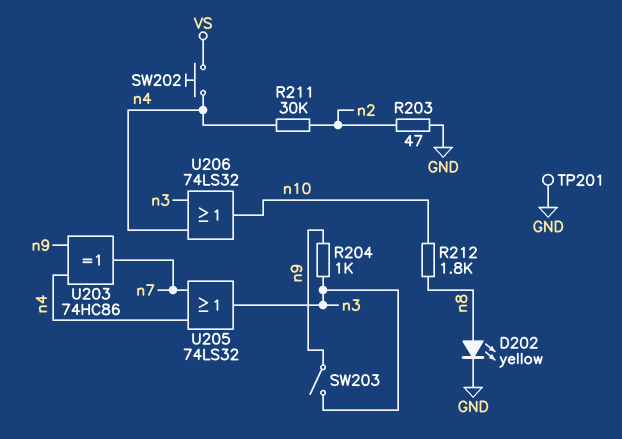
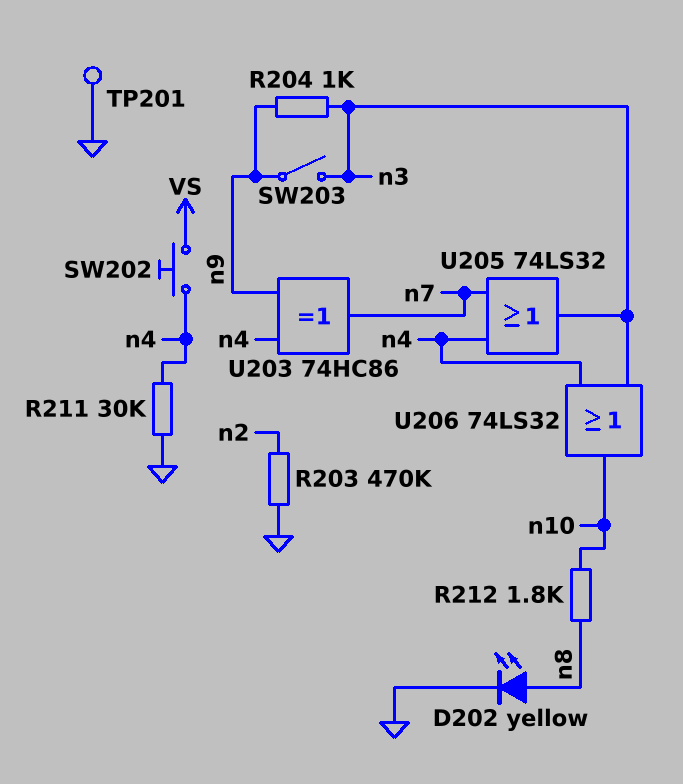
R203: 47 (GND, n2) -> 470k (GND, n2)
R211: 30k (n2, n4) -> 30k (GND, n4)

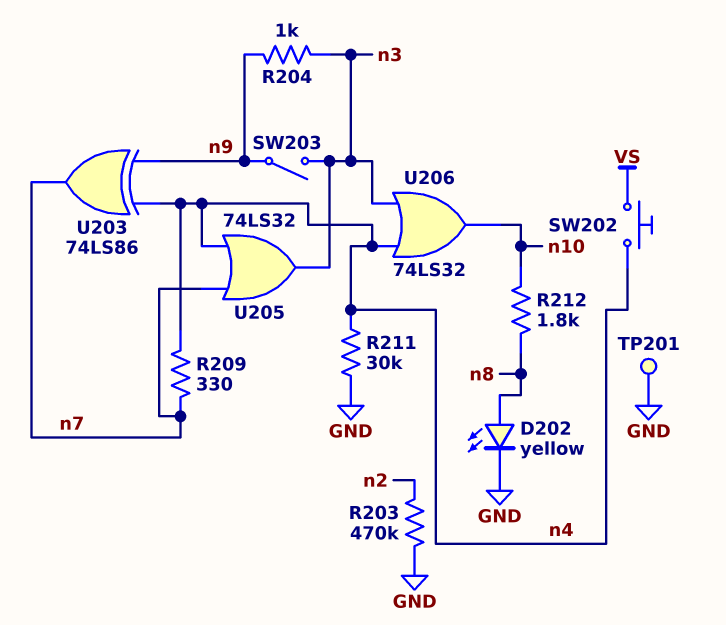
R209: none -> 330 (n4, n7)
U203: XOR 74HC86 (in n4, in n9, out n7) -> XOR 74LS86 (in n4, in n9, out n7)

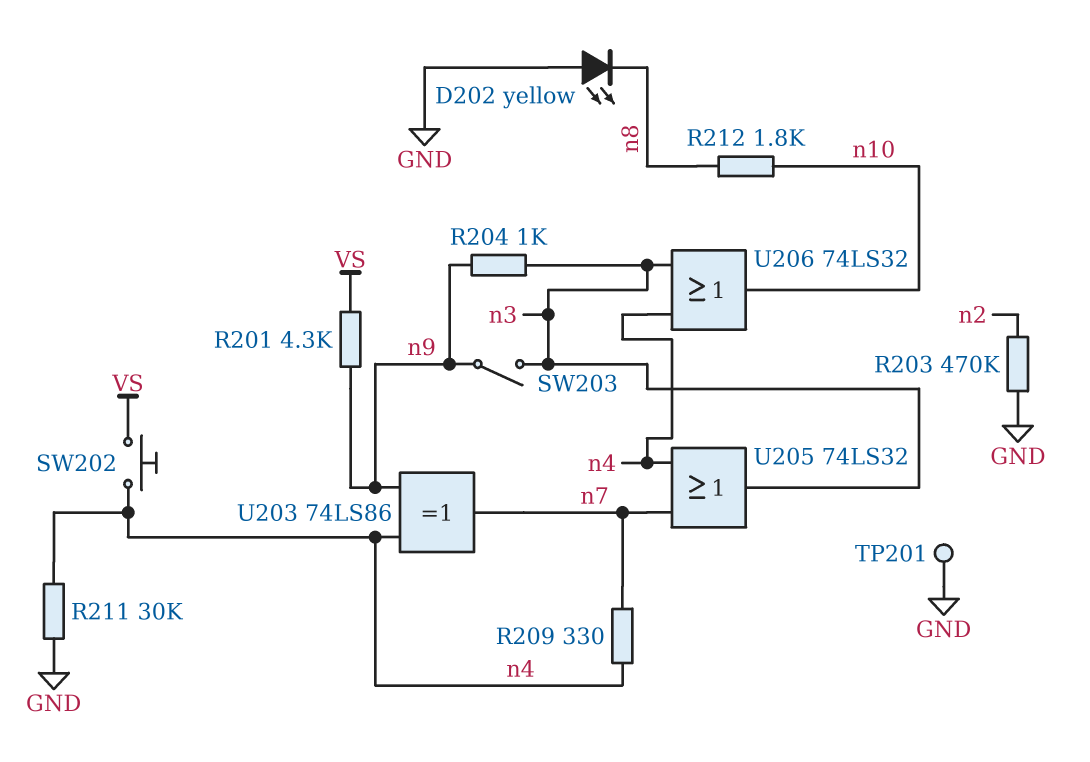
D202: LED yellow (A n8, K GND) -> LED yellow (A GND, K n8)
R201: none -> 4.3k (VS, n9)

